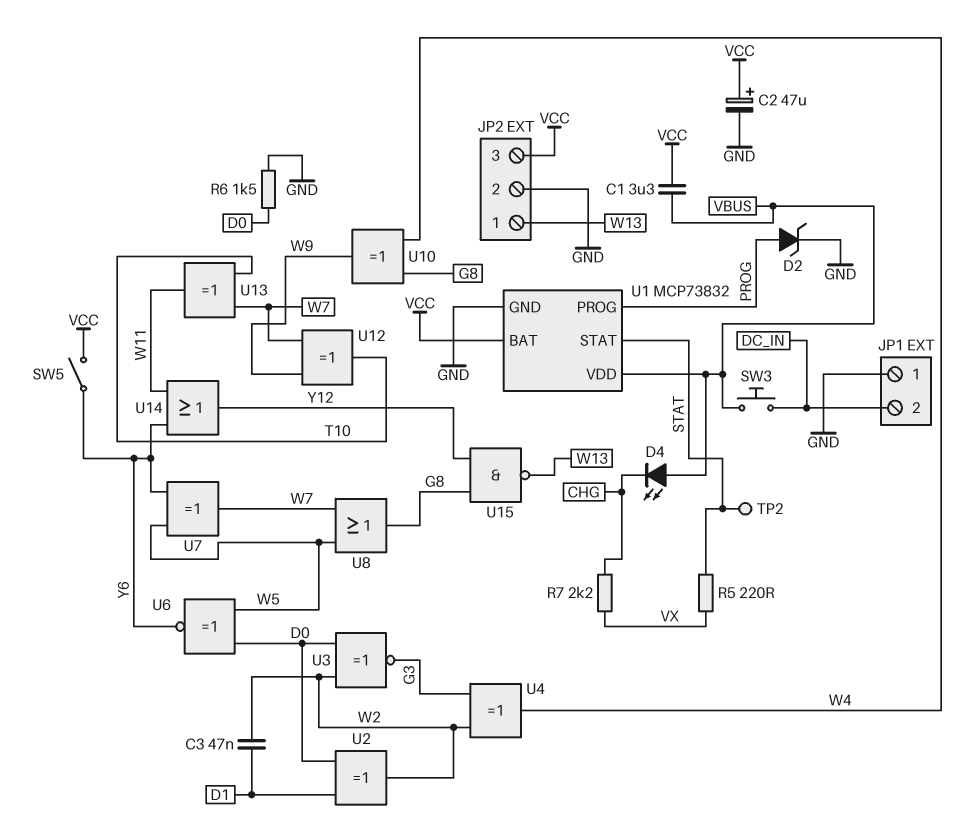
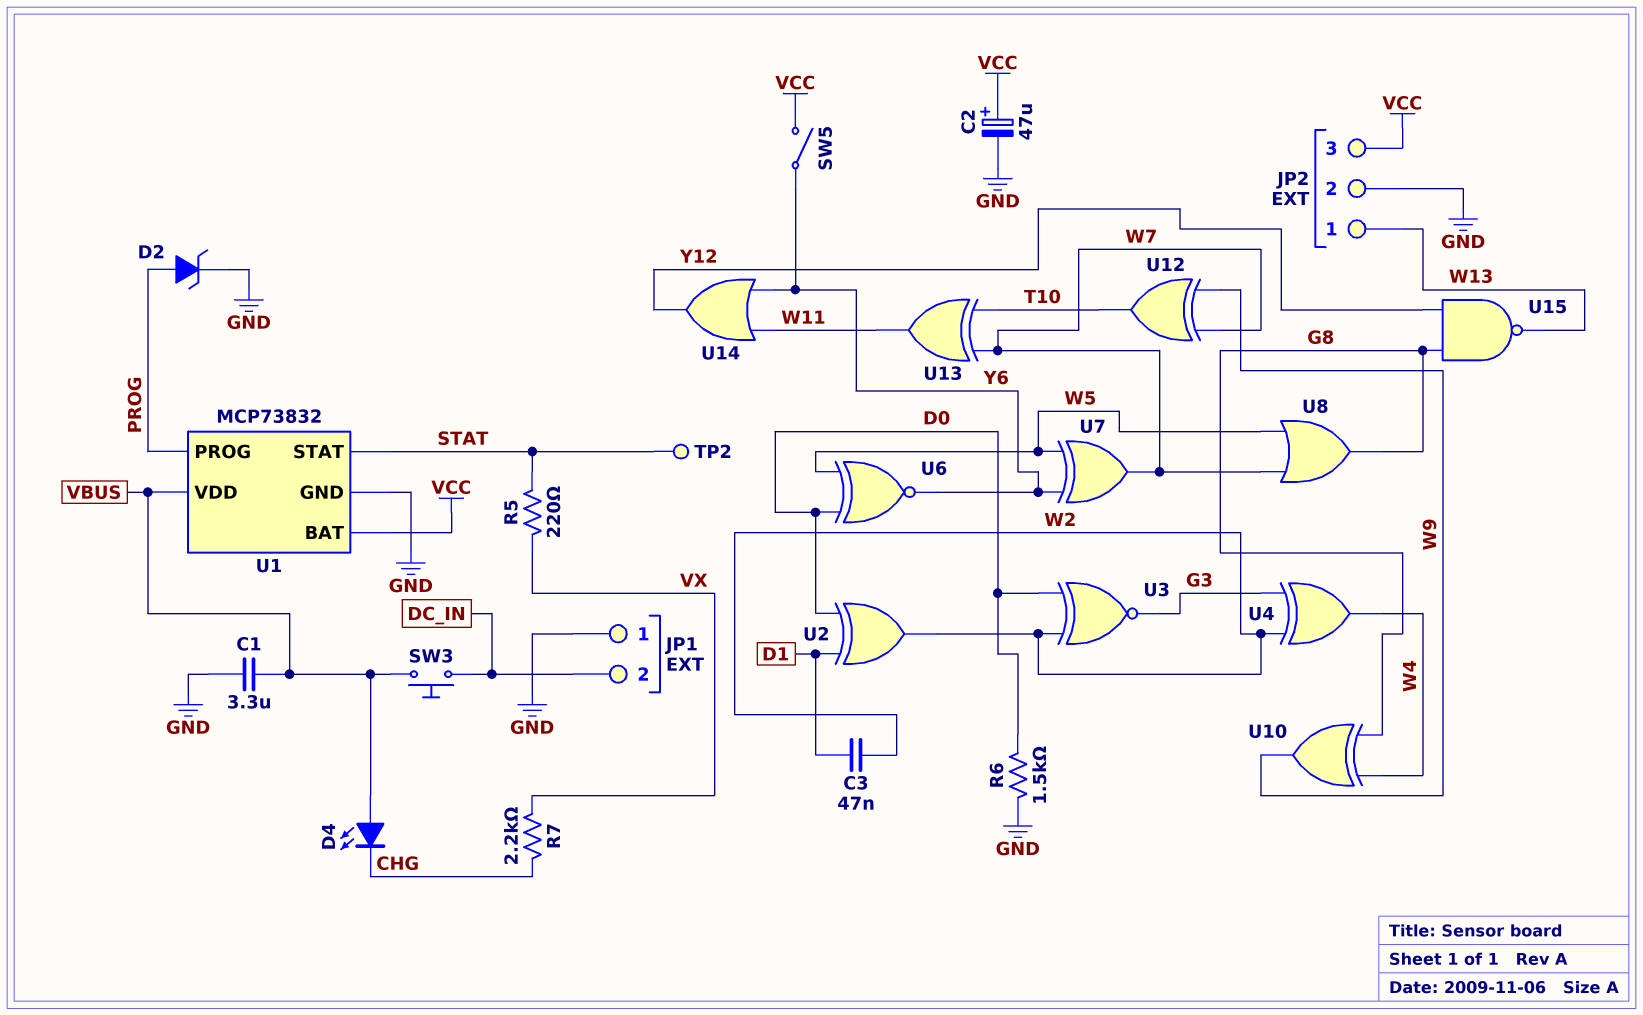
C1: 3.3uF (VBUS, VCC) -> 3.3uF (GND, VBUS)

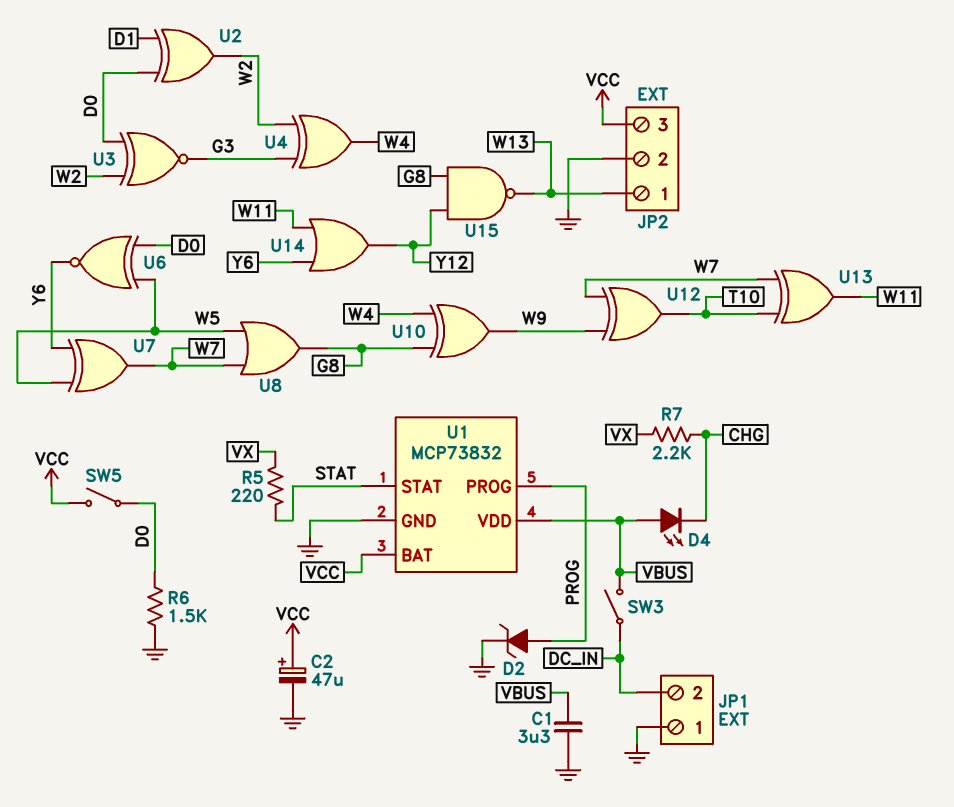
C3: 47nF (D1, W2) -> none
SW3: button (DC_IN, VBUS) -> switch (DC_IN, VBUS)
SW5: switch (VCC, Y6) -> switch (D0, VCC)
TP2: test point (STAT) -> none

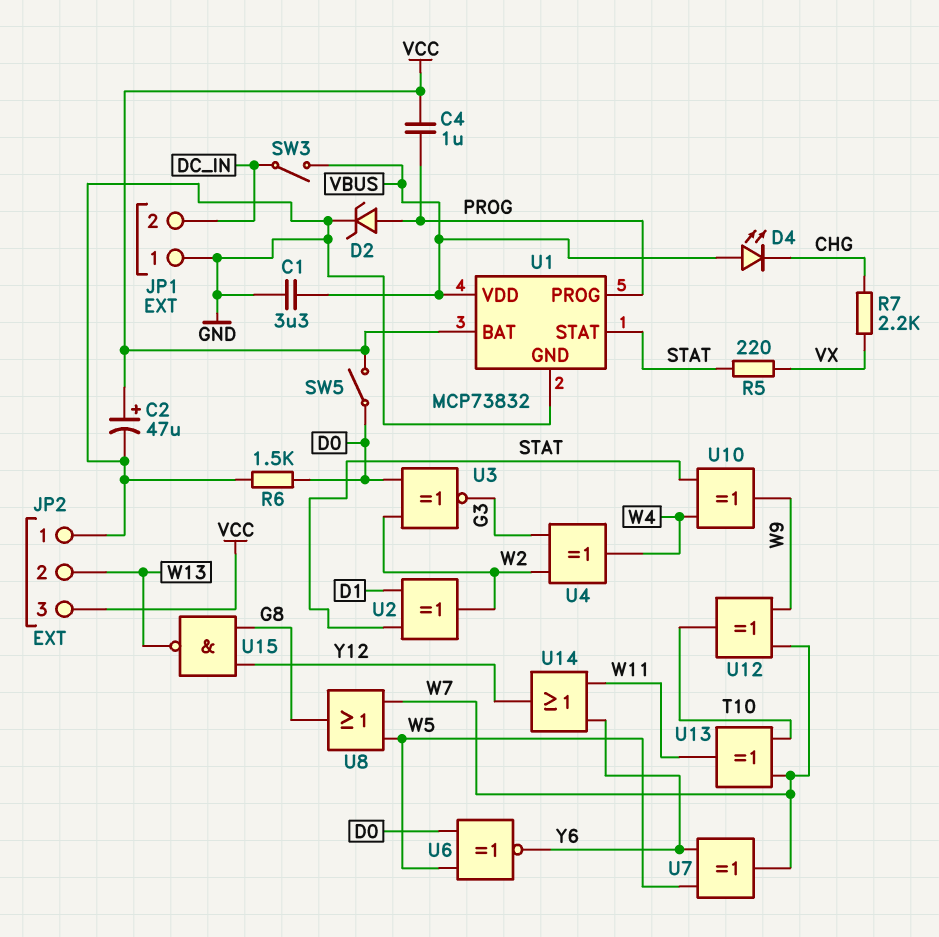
C4: none -> 1uF (PROG, VCC)
JP2 pin 1: W13 -> GND
JP2 pin 2: GND -> W13
U2: XOR (in D0, in D1, out W2) -> XOR (in D1, in STAT, out W2)
U10: XOR (in G8, in W4, out W9) -> XOR (in STAT, in W4, out W9)

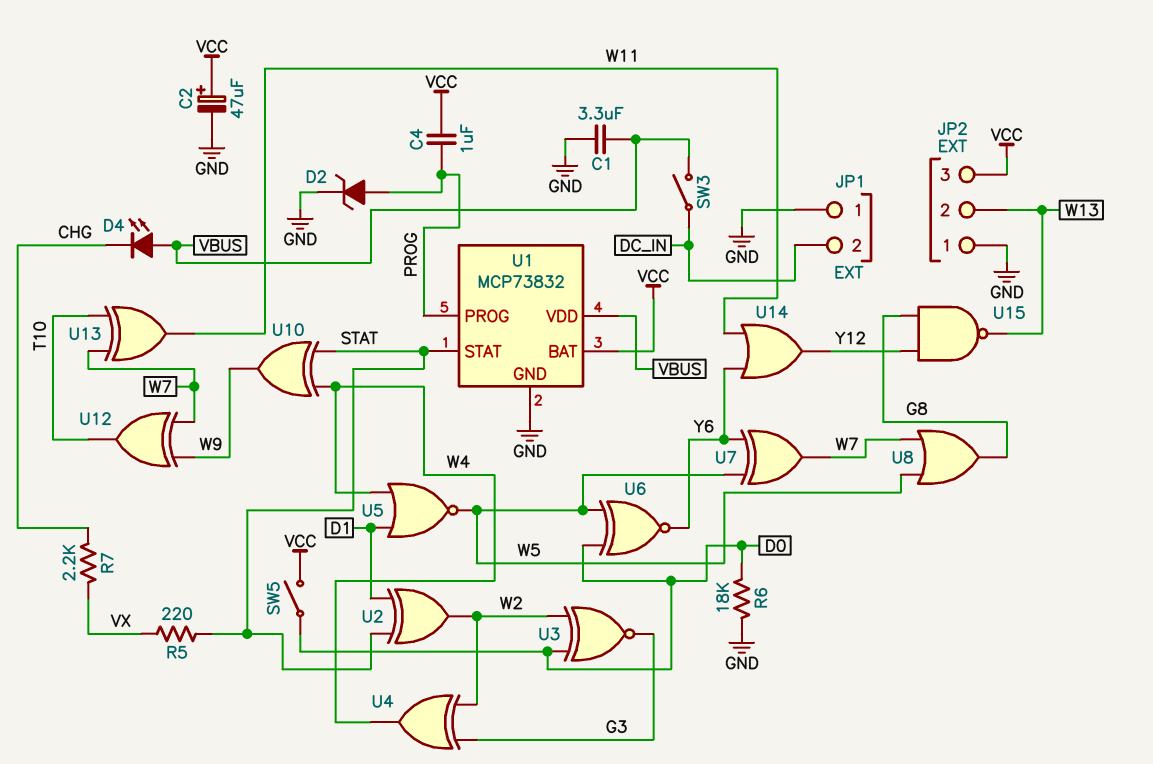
R6: 1.5k (D0, GND) -> 18k (D0, GND)
U5: none -> NOR (in D1, in W4, out W5)

